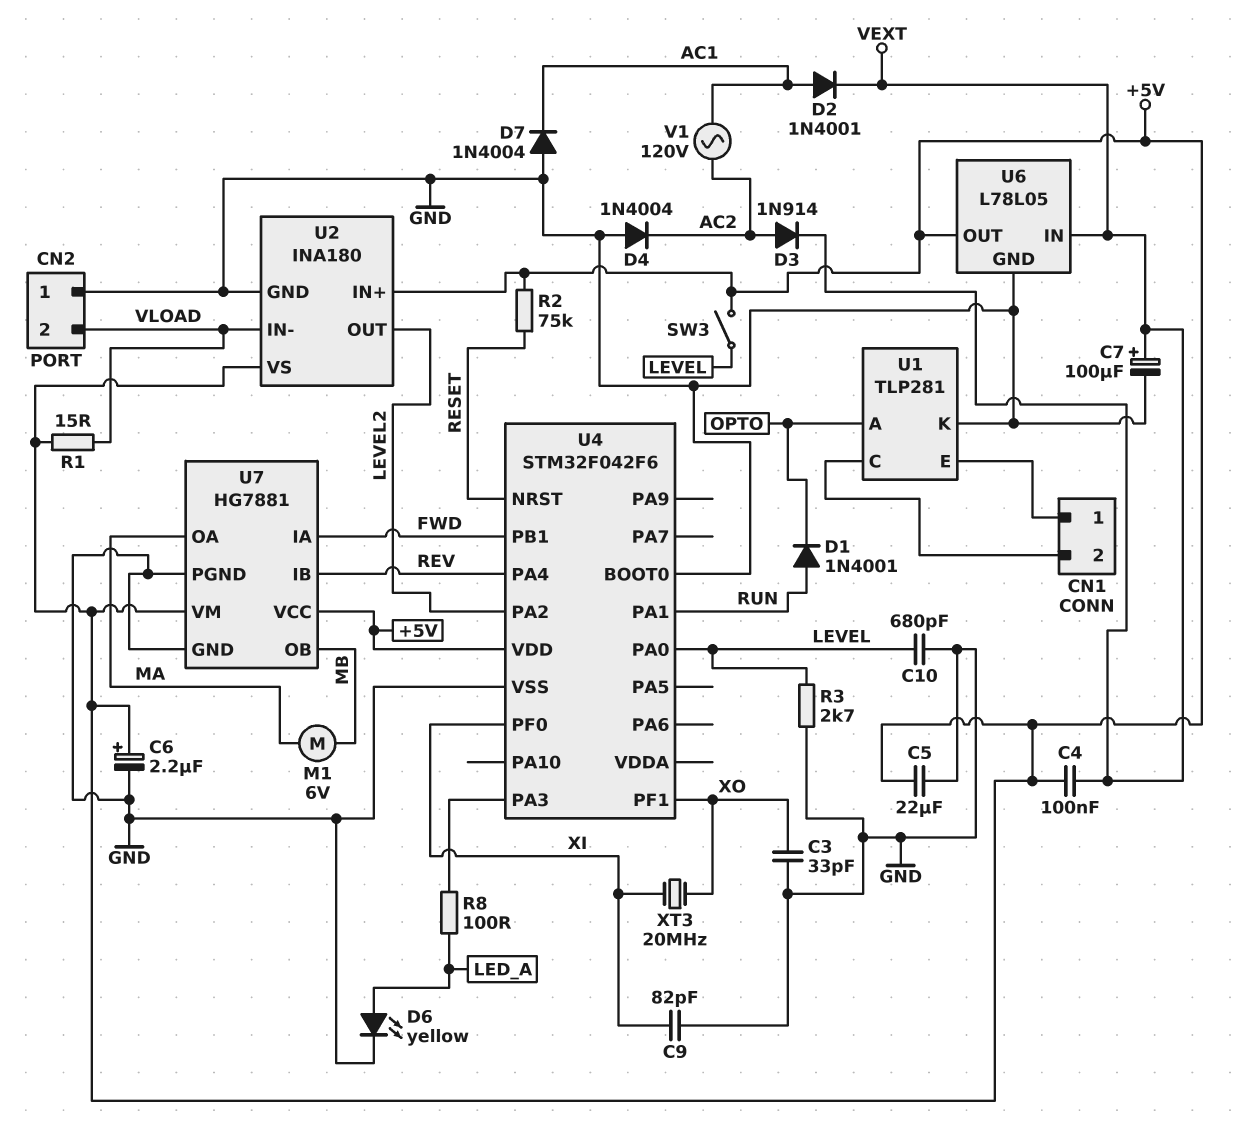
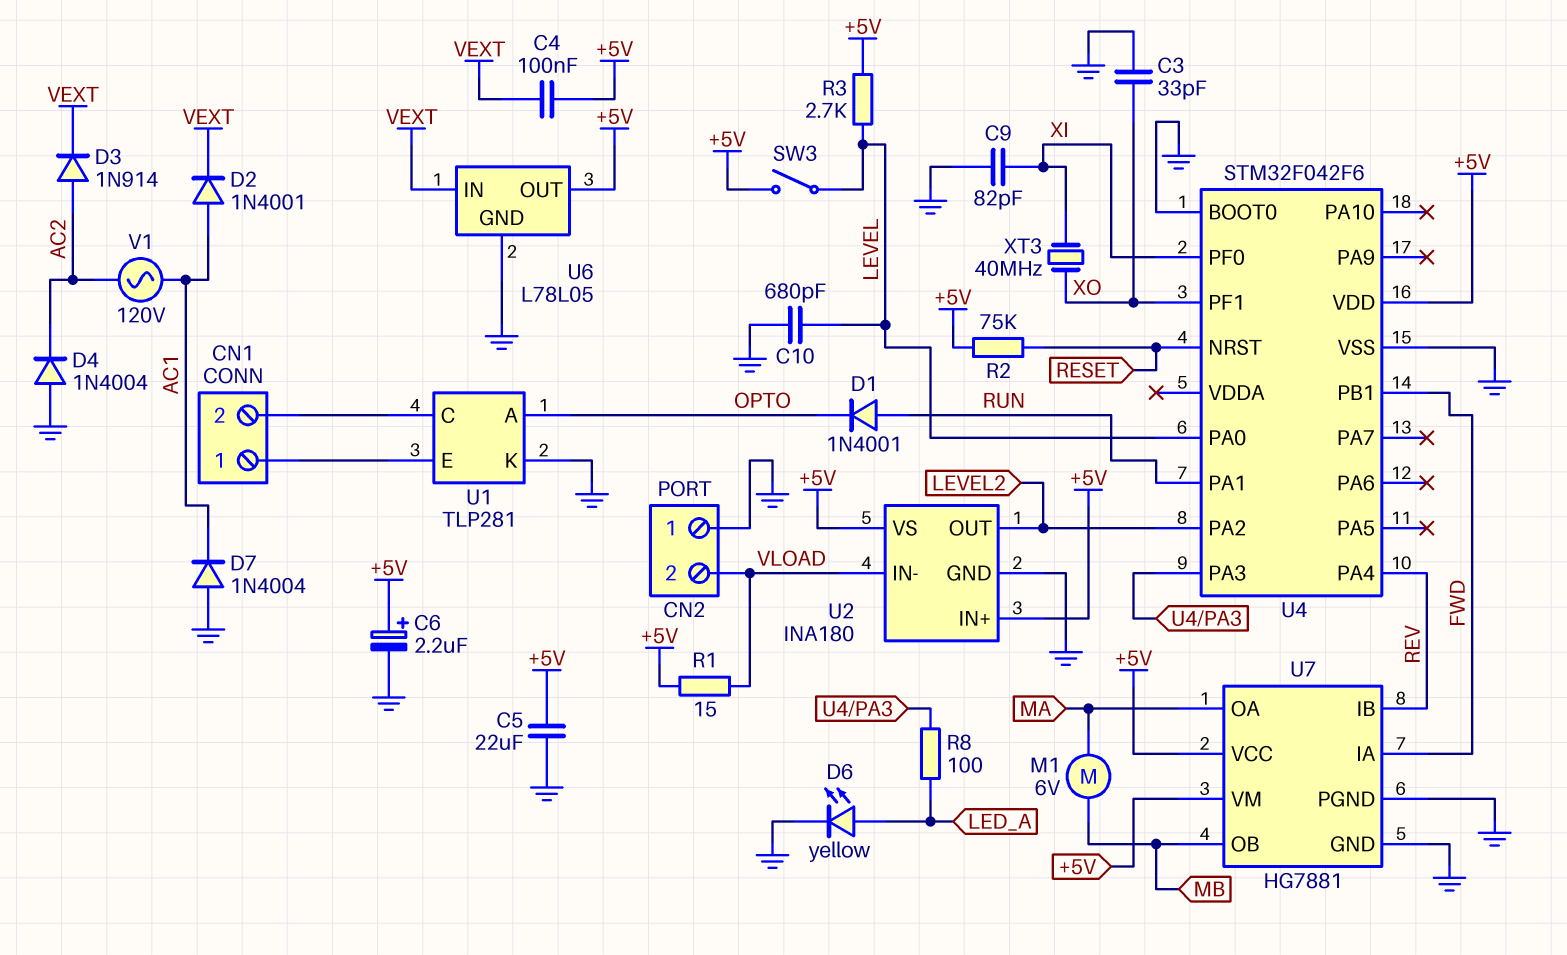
C7: 100uF (plus VEXT, minus GND) -> none
R3: 2.7k (GND, LEVEL) -> 2.7k (+5V, LEVEL)
XT3: 20MHz (XI, XO) -> 40MHz (XI, XO)

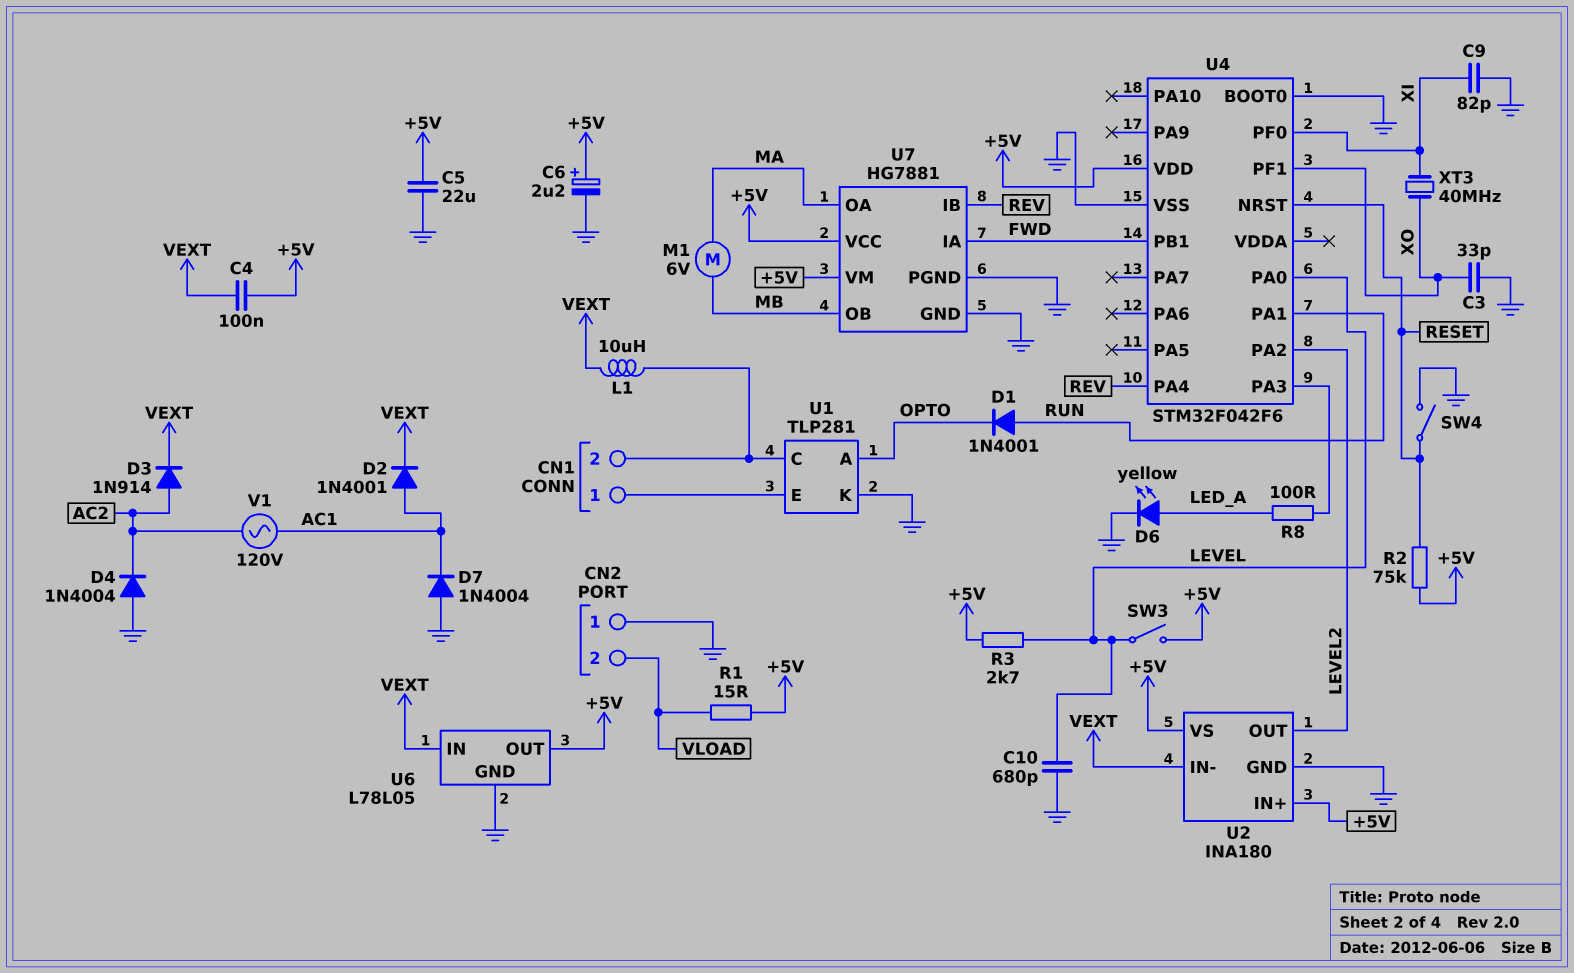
L1: none -> 10uH (CN1/2, VEXT)
SW4: none -> switch (GND, RESET)
U2 pin IN-: VLOAD -> VEXT

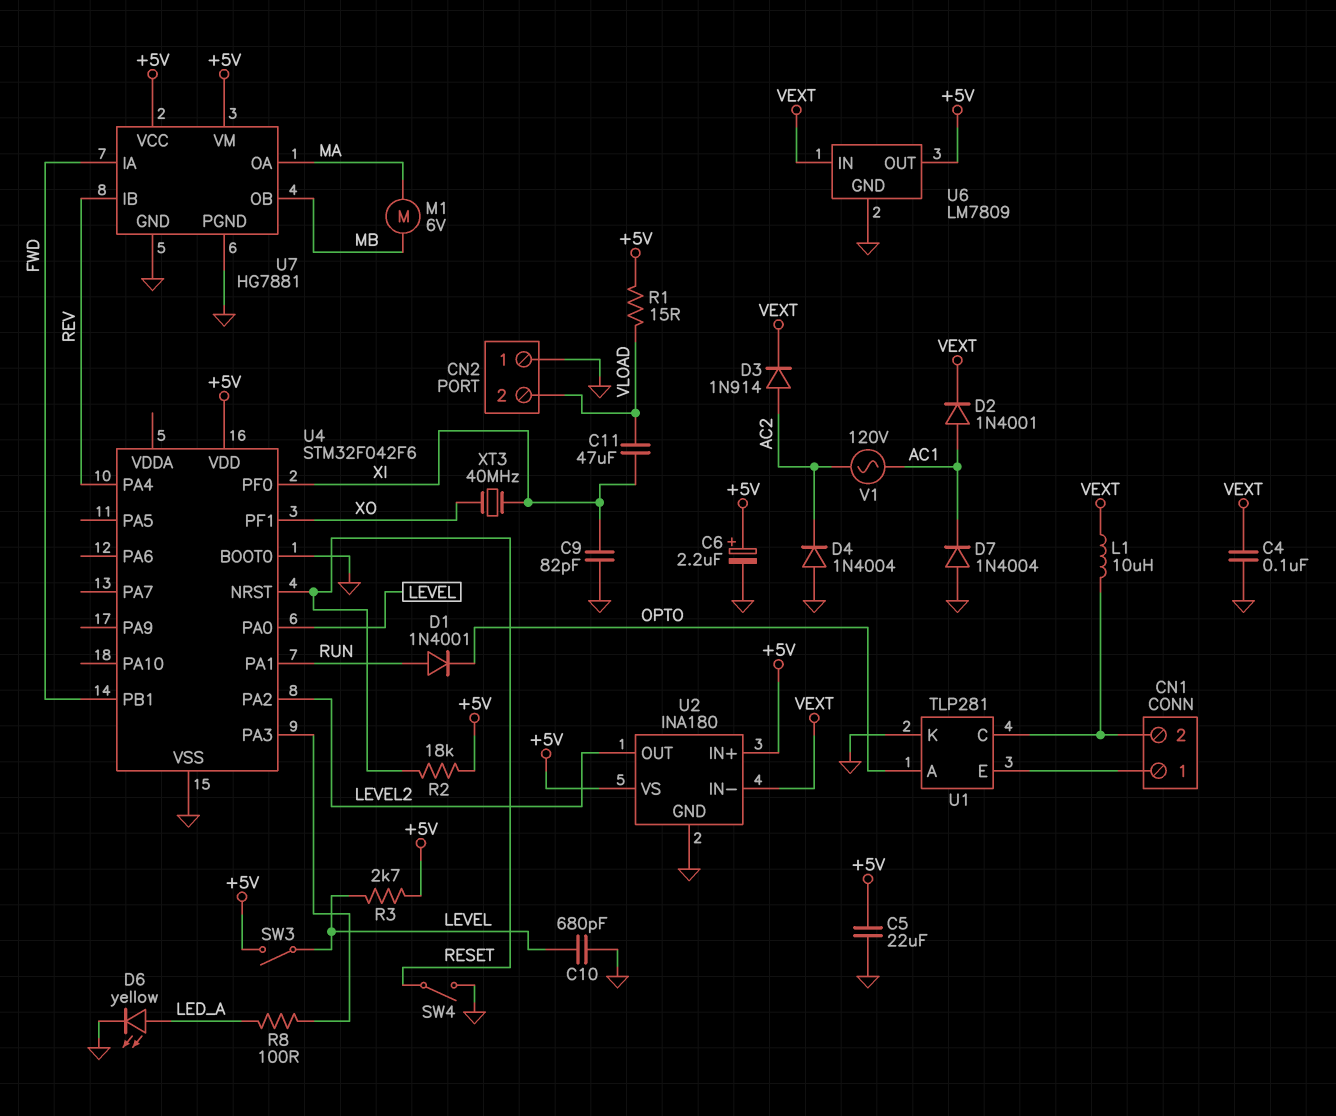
C3: 33pF (GND, XO) -> none
C4: 100nF (+5V, VEXT) -> 100nF (GND, VEXT)
C11: none -> 47uF (VLOAD, XI)
R2: 75k (+5V, RESET) -> 18k (+5V, RESET)
U6: L78L05 -> LM7809

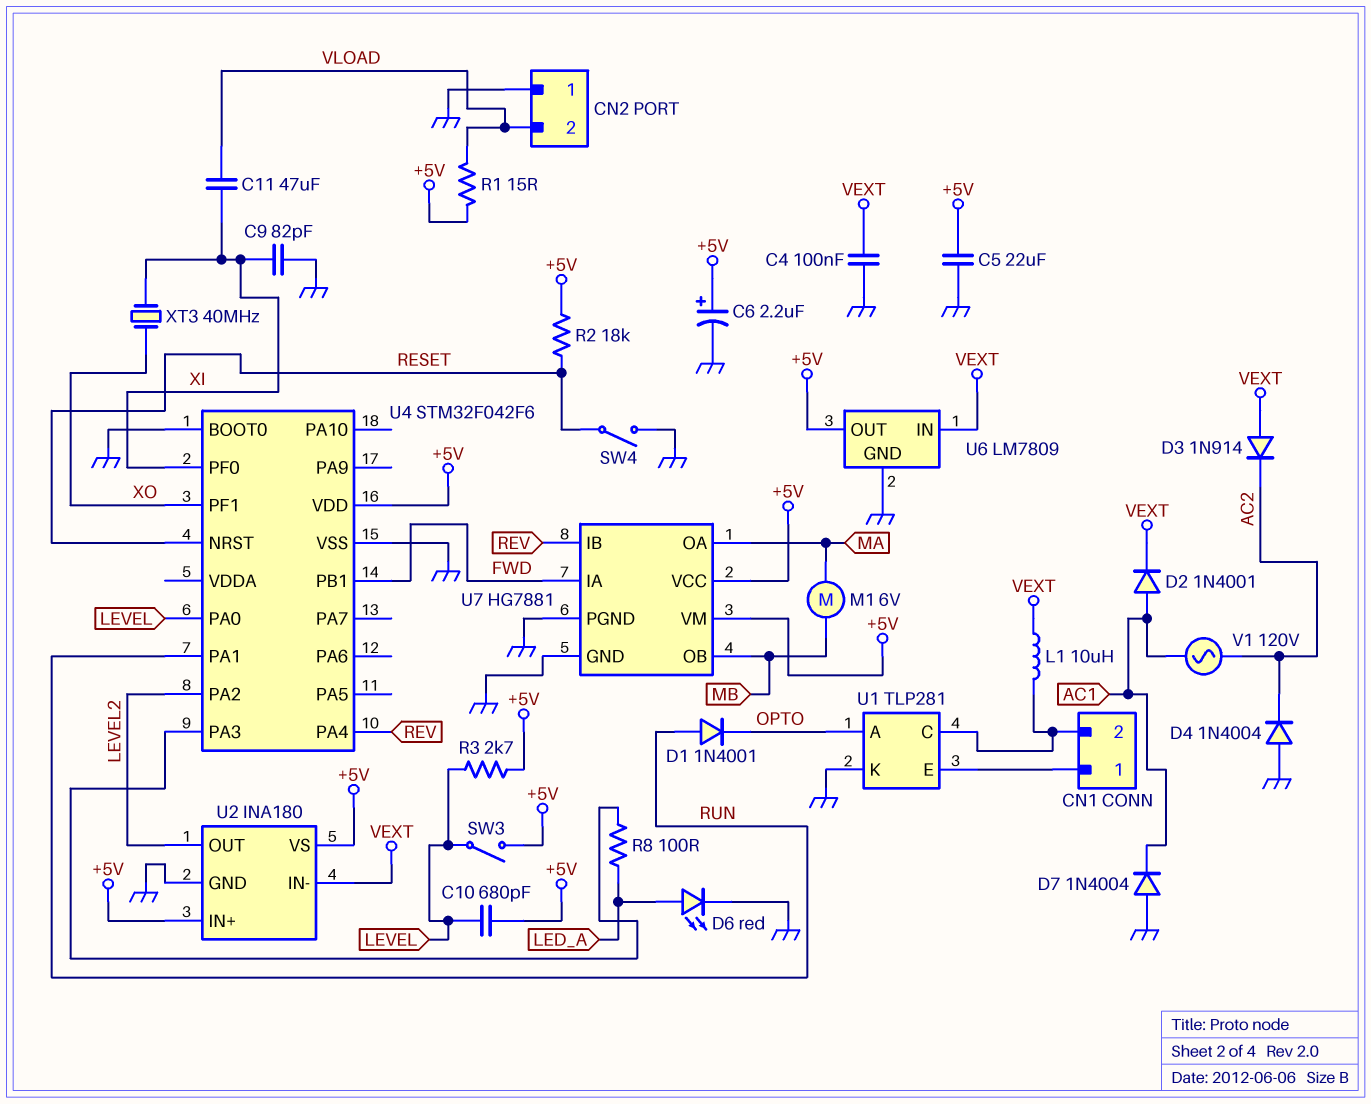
C10: 680pF (GND, LEVEL) -> 680pF (+5V, LEVEL)
D3: diode 1N914 (A AC2, K VEXT) -> diode 1N914 (A VEXT, K AC2)
D6: LED yellow (A LED_A, K GND) -> LED red (A LED_A, K GND)

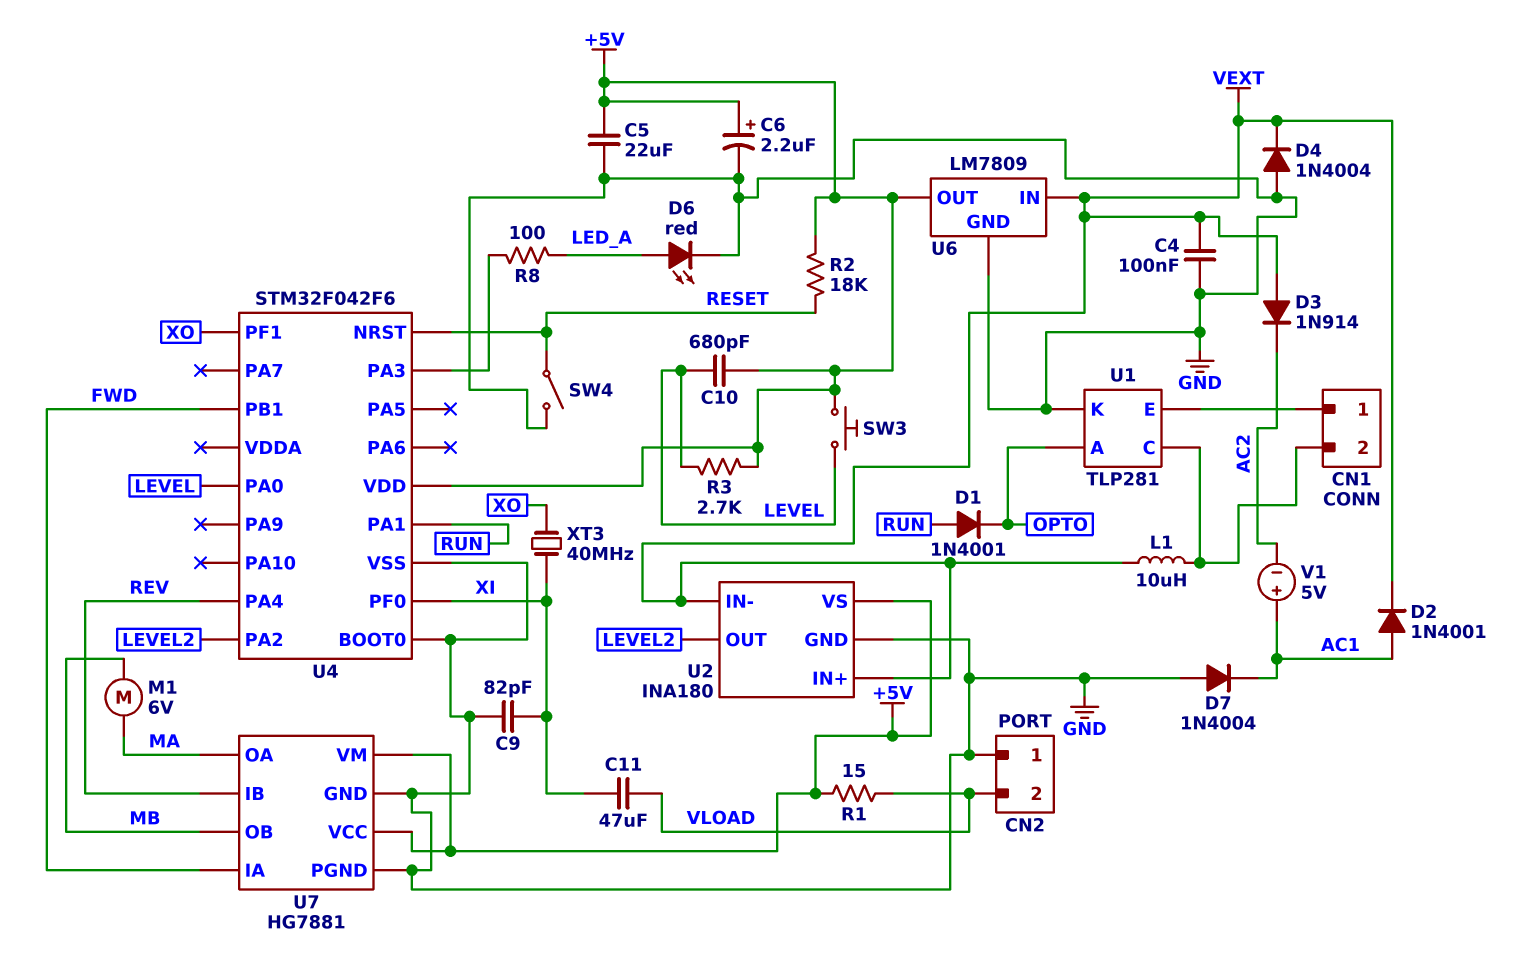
D4: diode 1N4004 (A GND, K AC2) -> diode 1N4004 (A GND, K VEXT)
SW3: switch (+5V, LEVEL) -> button (+5V, LEVEL)
U2 pin IN+: +5V -> VEXT
V1: AC 120V (AC1, AC2) -> 5V (plus AC1, minus AC2)

